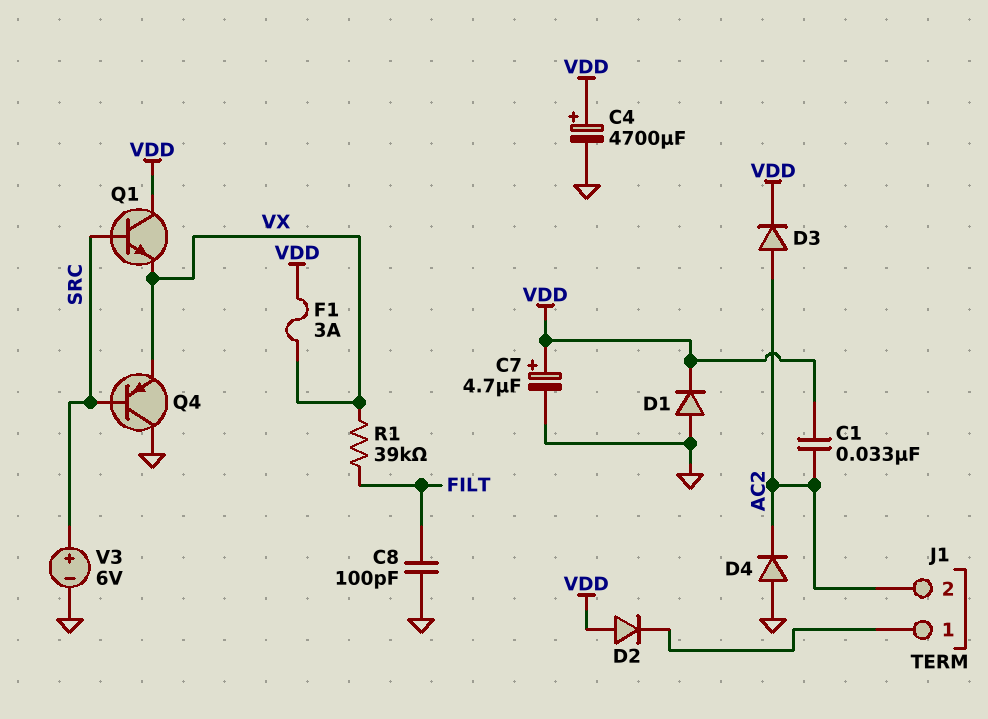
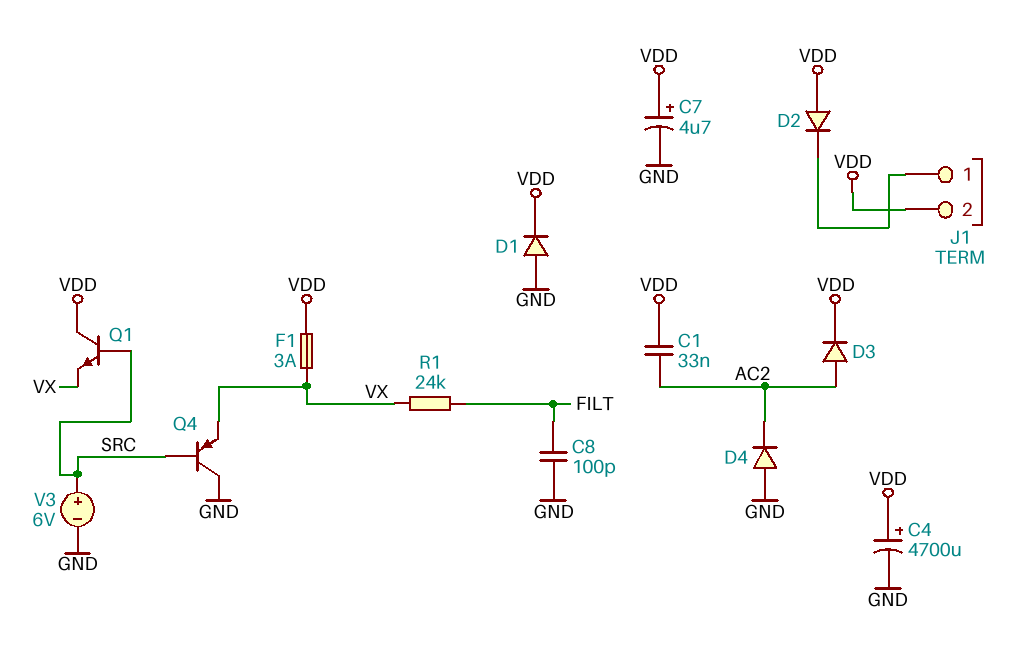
J1 pin 2: AC2 -> VDD
R1: 39k (FILT, VX) -> 24k (FILT, VX)

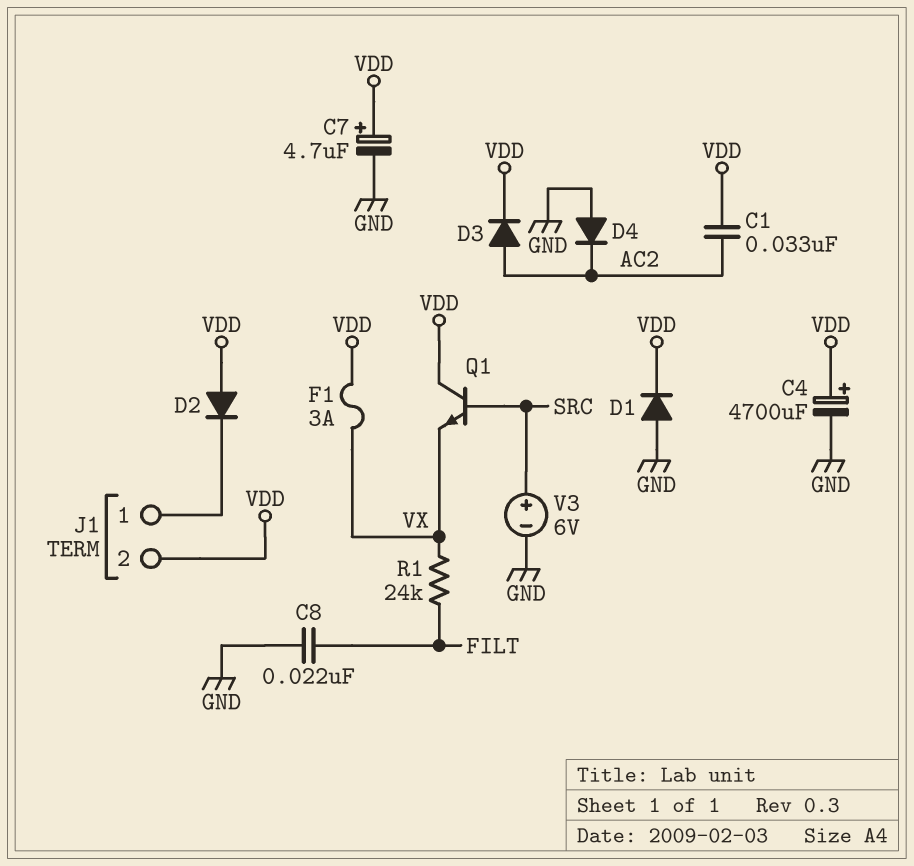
C8: 100pF (FILT, GND) -> 22nF (FILT, GND)
Q4: PNP (B SRC, C GND, E VX) -> none

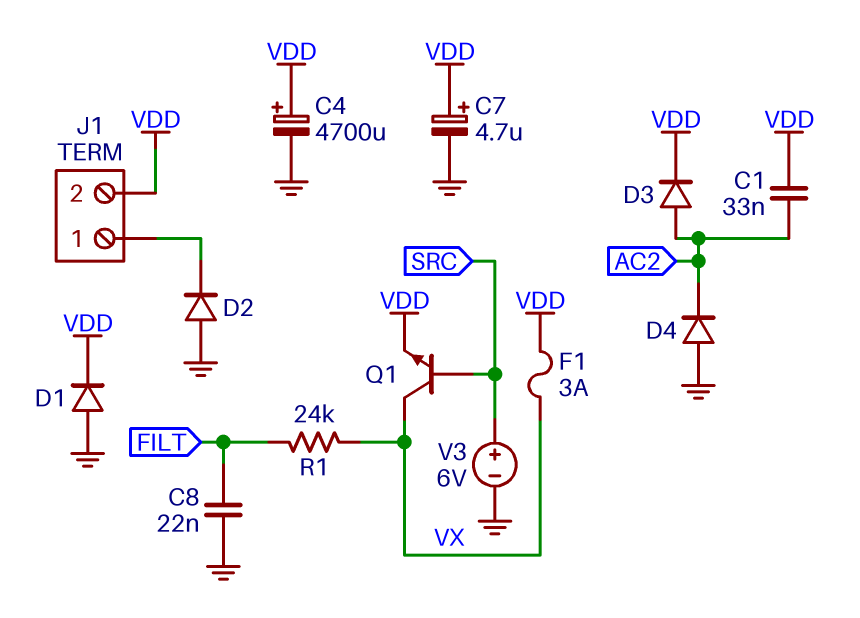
D2: diode (A VDD, K J1/1) -> diode (A GND, K J1/1)
Q1: NPN (B SRC, C VDD, E VX) -> NPN (B SRC, C VX, E VDD)

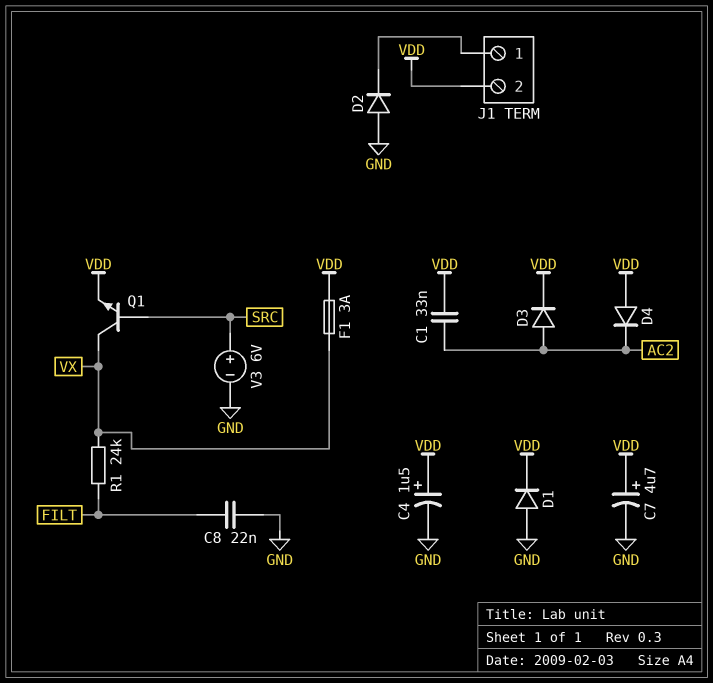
C4: 4700uF (plus VDD, minus GND) -> 1.5uF (plus VDD, minus GND)
D4: diode (A GND, K AC2) -> diode (A VDD, K AC2)

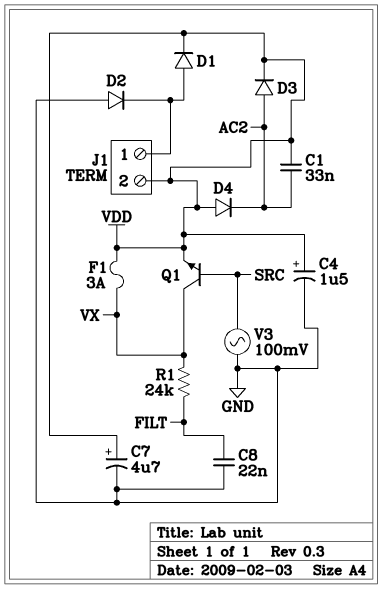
D1: diode (A GND, K VDD) -> diode (A J1/1, K VDD)
V3: 6V (plus SRC, minus GND) -> AC 100mV (GND, SRC)

